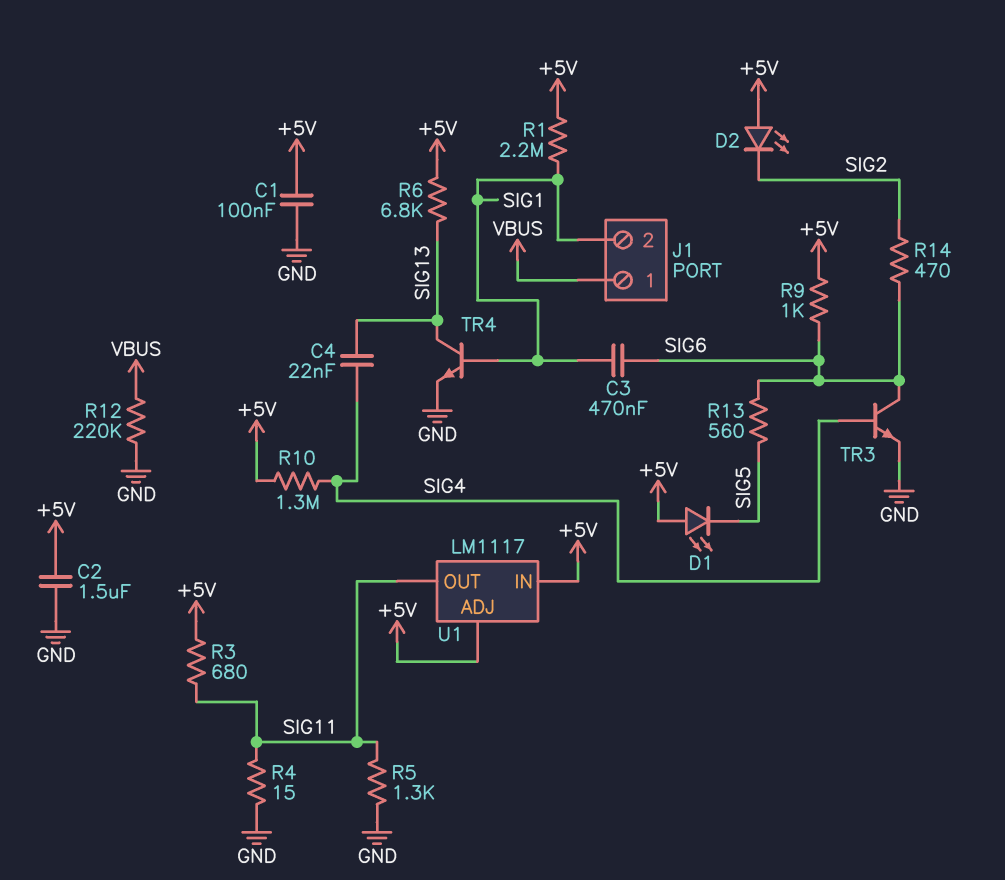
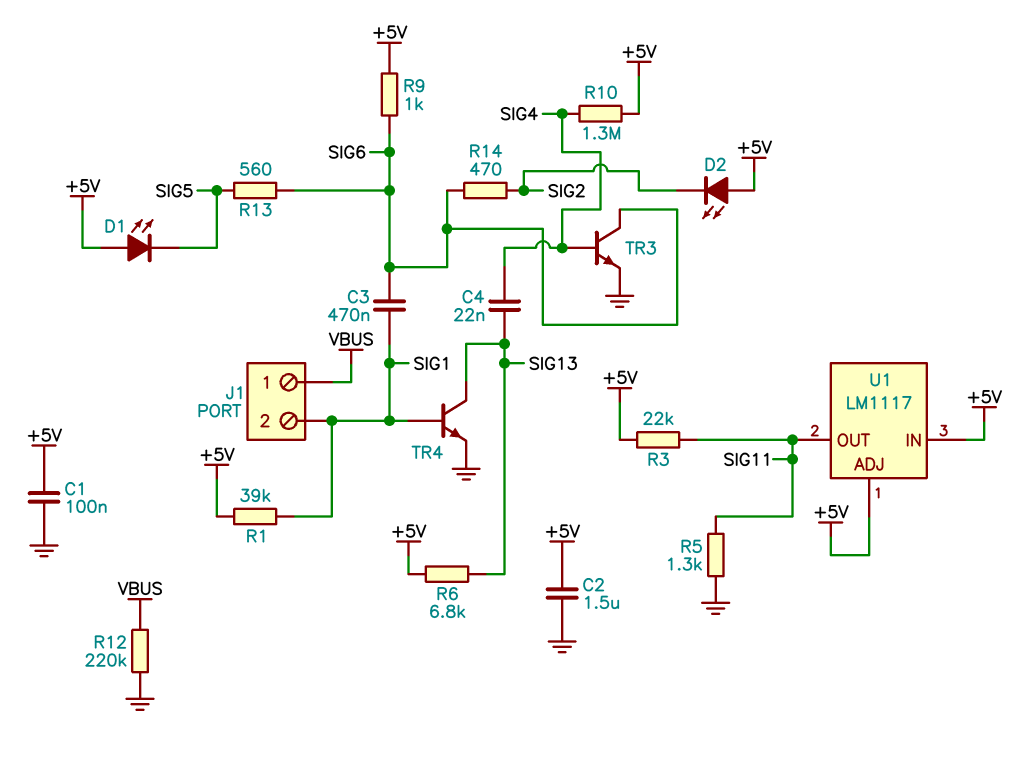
R1: 2.2M (+5V, SIG1) -> 39k (+5V, SIG1)
R3: 680 (+5V, SIG11) -> 22k (+5V, SIG11)
R4: 15 (GND, SIG11) -> none

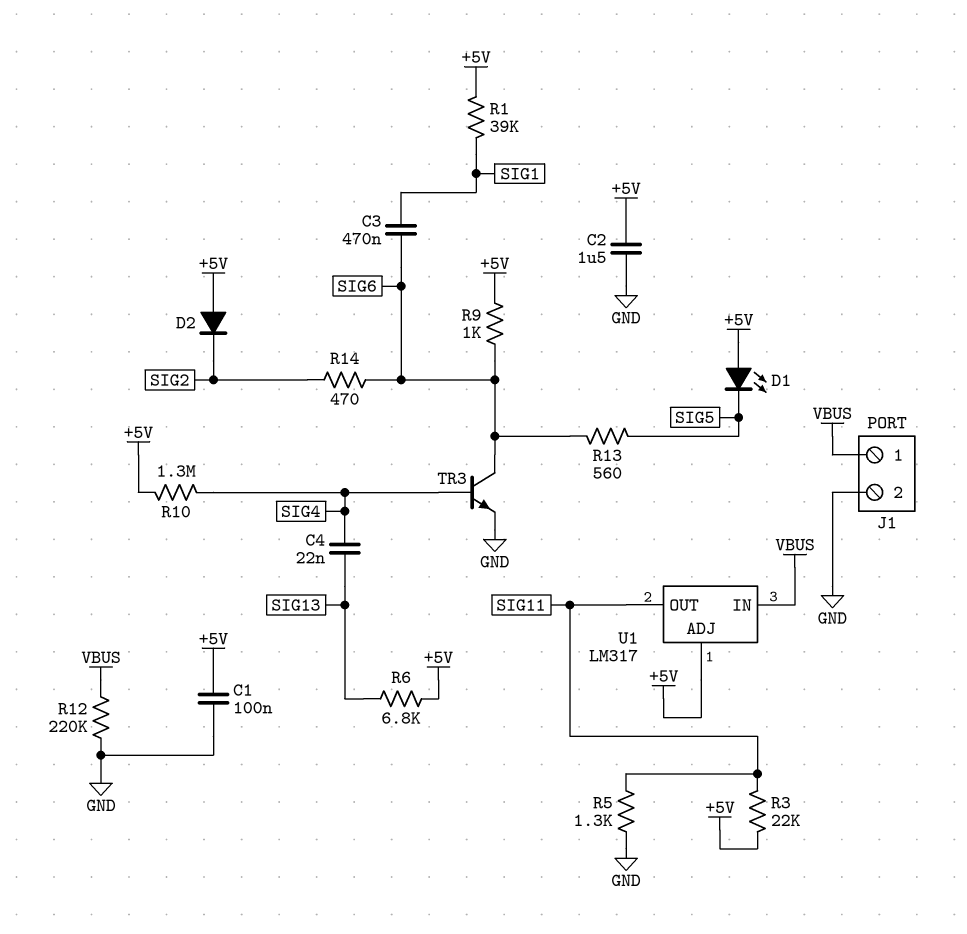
D2: LED (A +5V, K SIG2) -> diode (A +5V, K SIG2)
J1 pin 2: SIG1 -> GND
TR4: NPN (B SIG1, C SIG13, E GND) -> none
U1: LM1117 -> LM317
U1 pin IN: +5V -> VBUS

